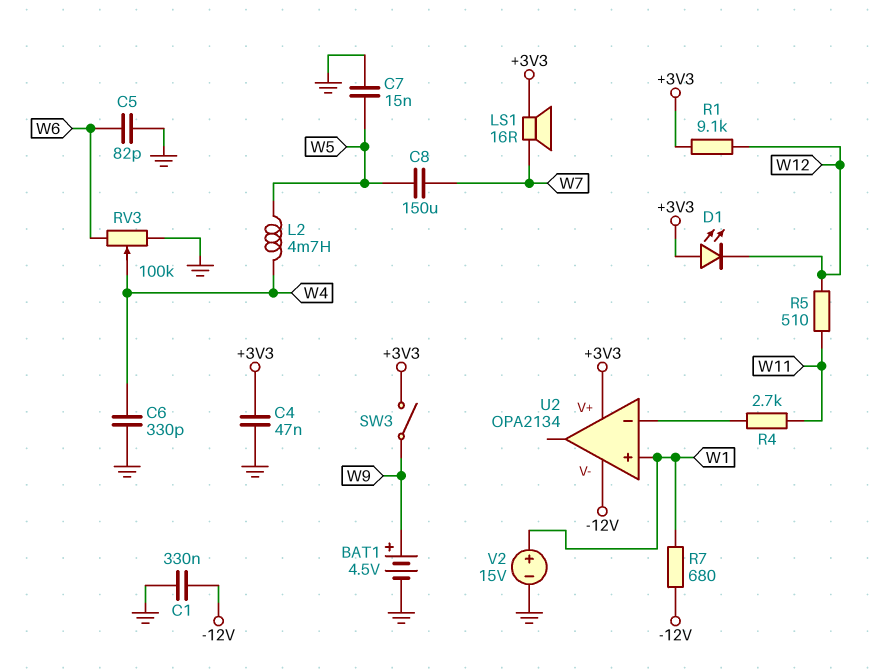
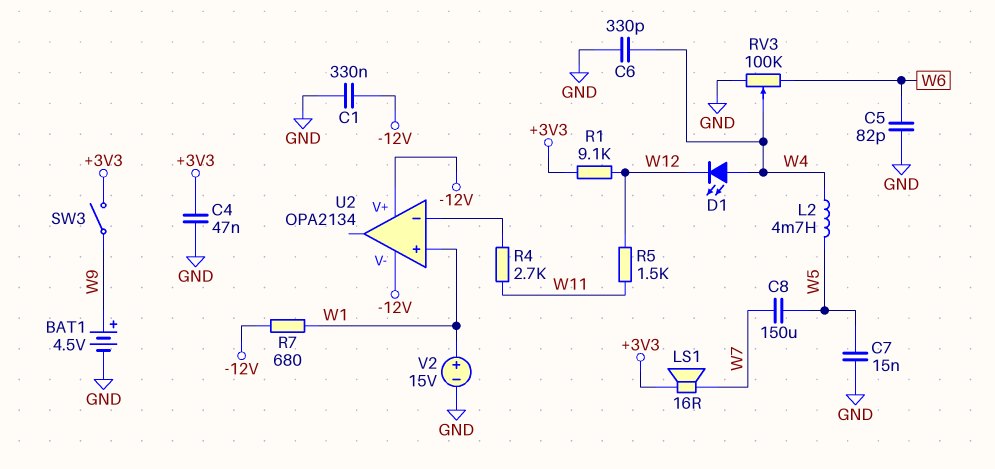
D1: LED (A +3V3, K W12) -> LED (A W4, K W12)
R5: 510 (W11, W12) -> 1.5k (W11, W12)
U2 pin V+: +3V3 -> -12V

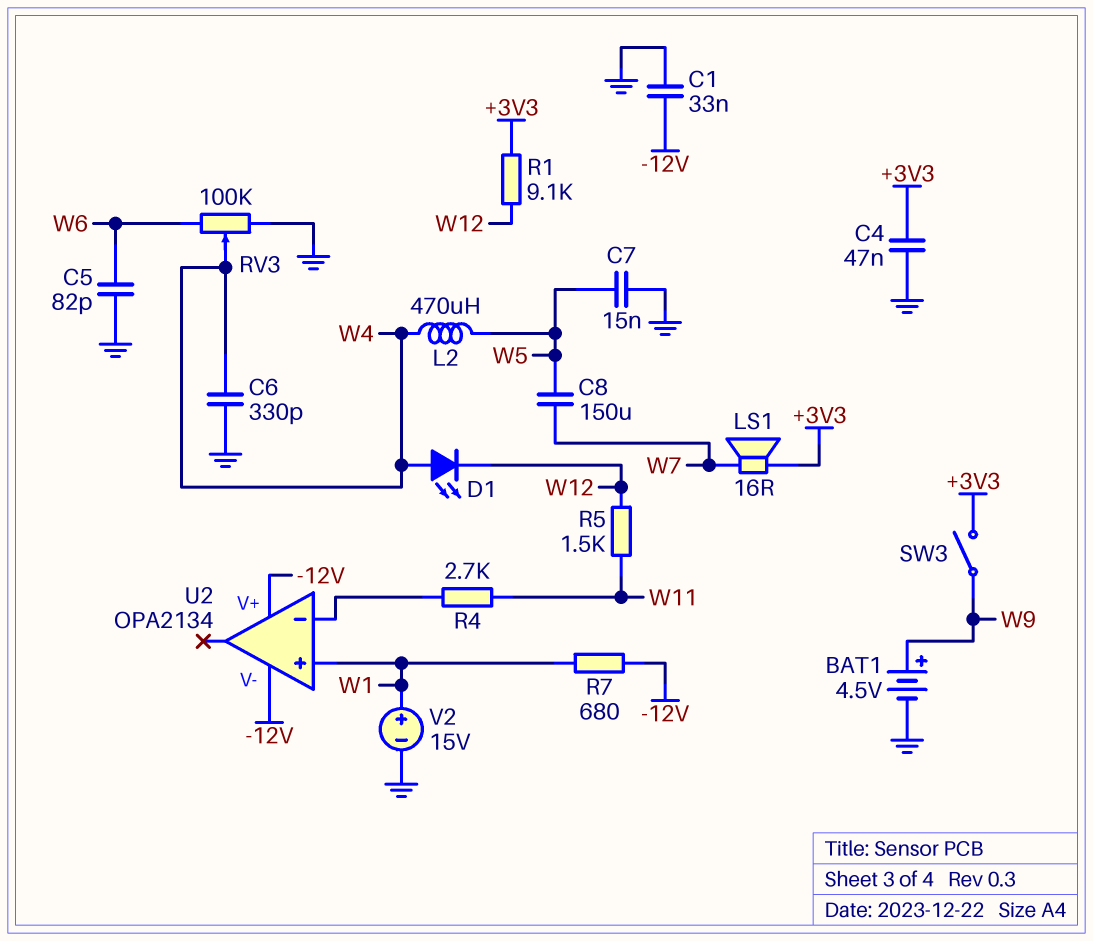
C1: 330nF (-12V, GND) -> 33nF (-12V, GND)
L2: 4.7mH (W4, W5) -> 470uH (W4, W5)

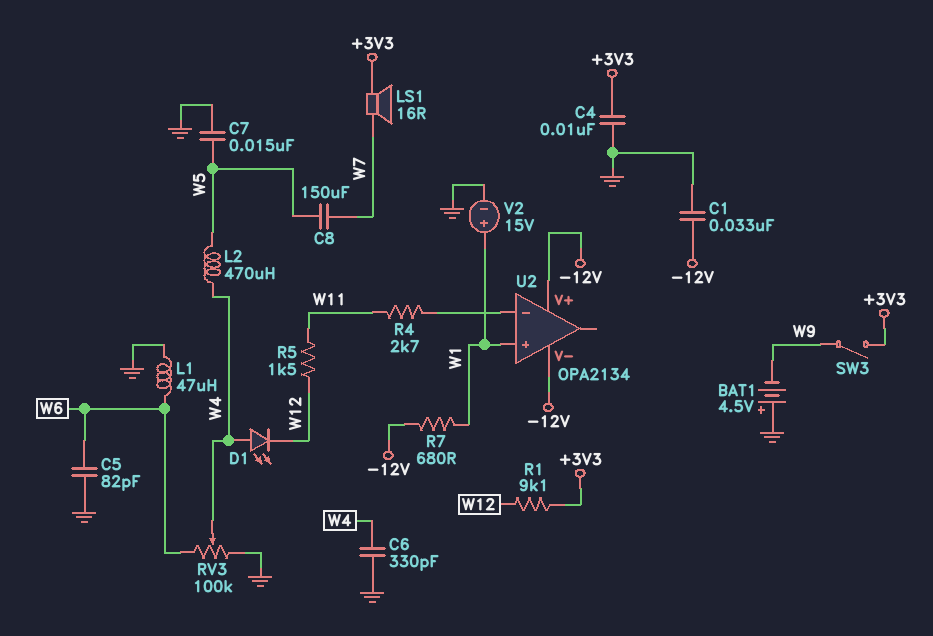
BAT1: 4.5V (plus W9, minus GND) -> 4.5V (plus GND, minus W9)
C4: 47nF (+3V3, GND) -> 10nF (+3V3, GND)
L1: none -> 47uH (GND, W6)

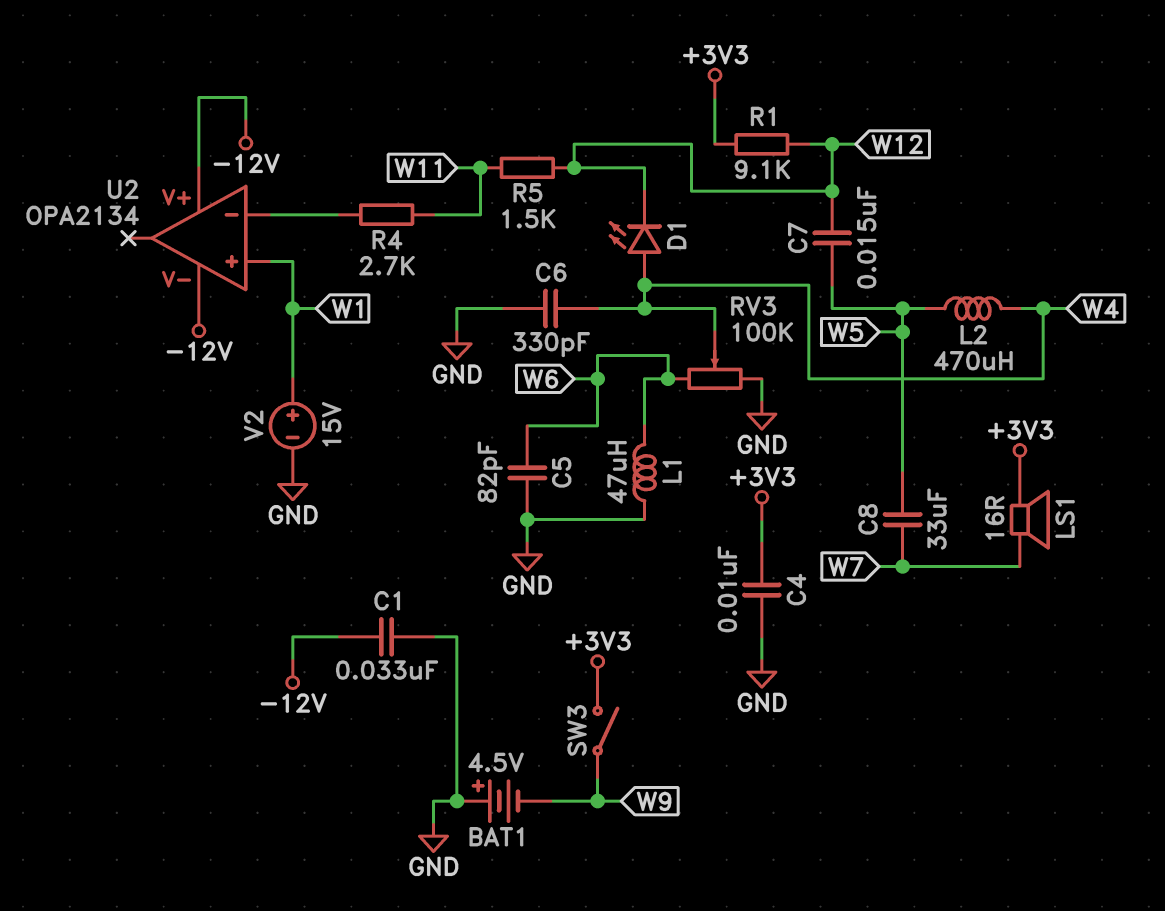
C7: 15nF (GND, W5) -> 15nF (W5, W12)
C8: 150uF (W5, W7) -> 33uF (W5, W7)
R7: 680 (-12V, W1) -> none

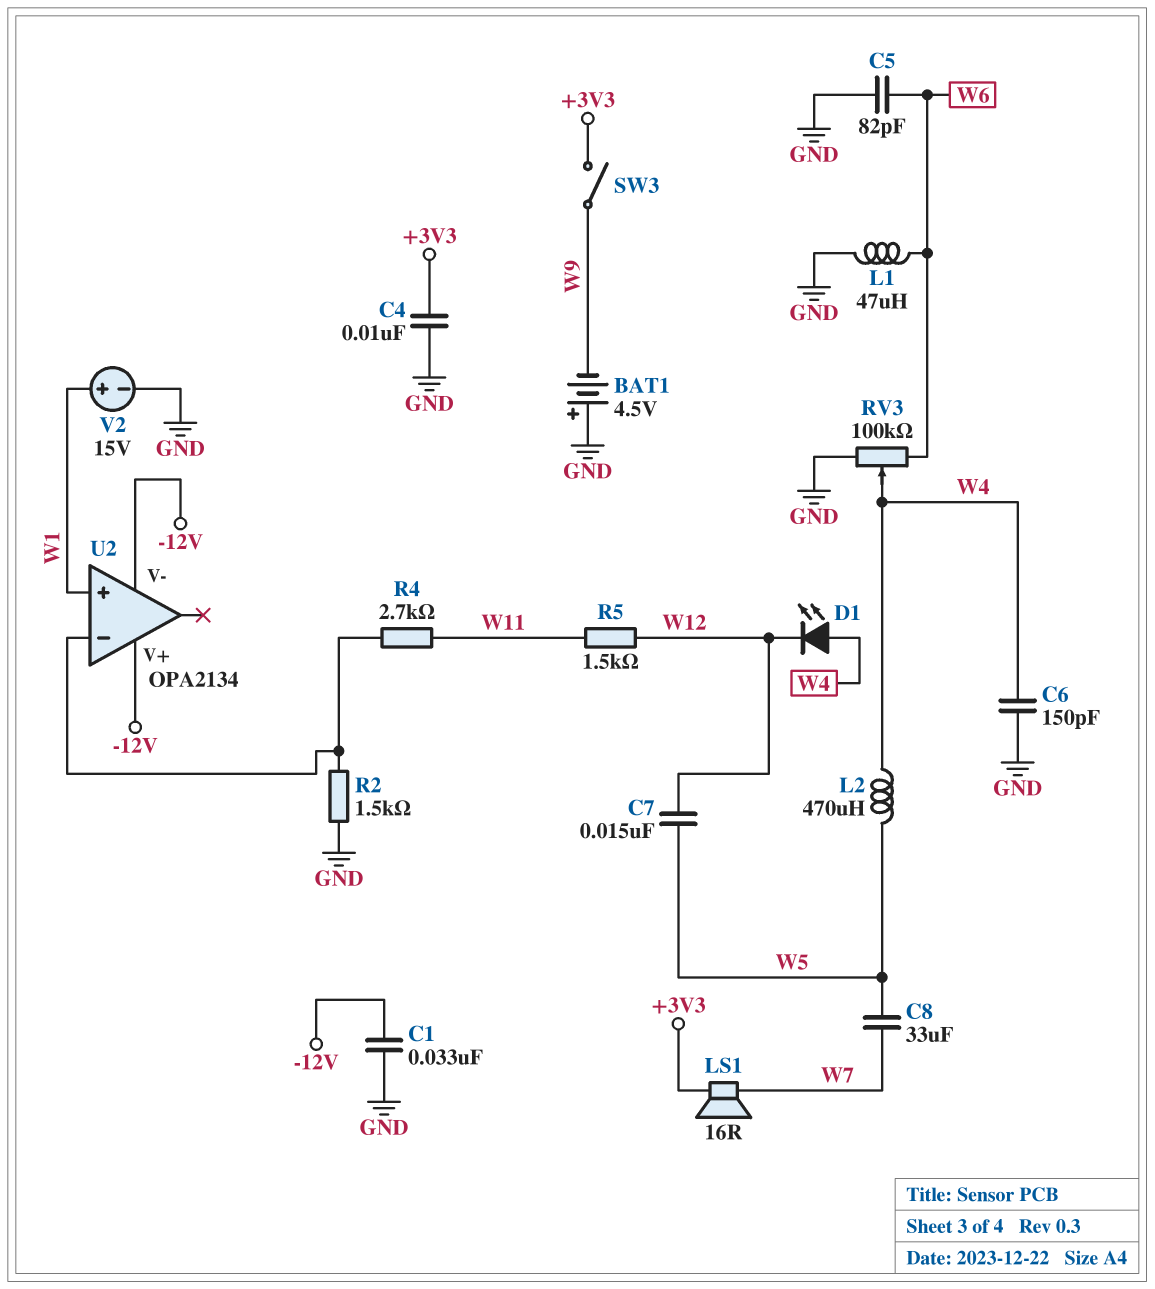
C6: 330pF (GND, W4) -> 150pF (GND, W4)
R1: 9.1k (+3V3, W12) -> none
R2: none -> 1.5k (GND, U2/in-)

